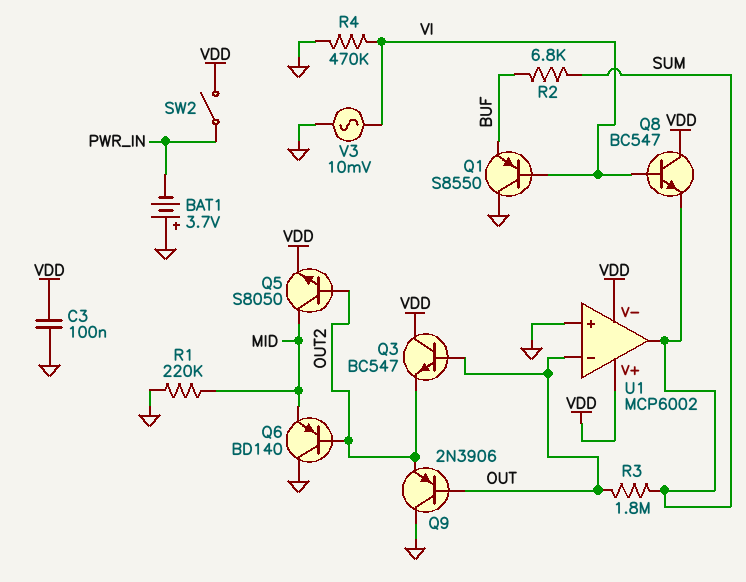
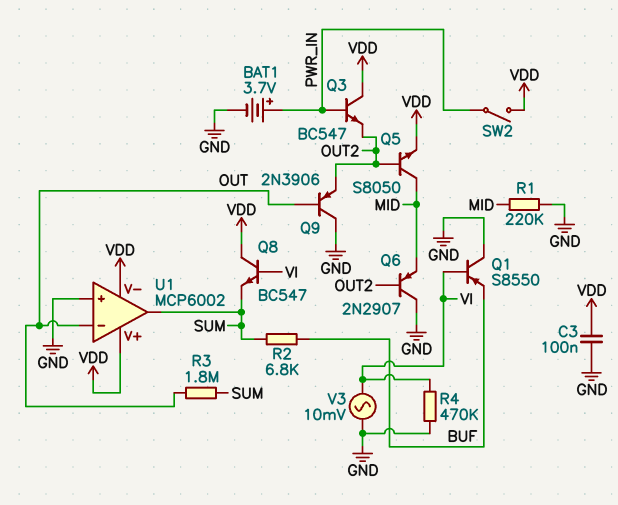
BAT1: 3.7V (plus GND, minus PWR_IN) -> 3.7V (plus PWR_IN, minus GND)
Q3: NPN BC547 (B OUT, C VDD, E OUT2) -> NPN BC547 (B PWR_IN, C VDD, E OUT2)
Q6: PNP BD140 (B OUT2, C GND, E MID) -> PNP 2N2907 (B OUT2, C GND, E MID)

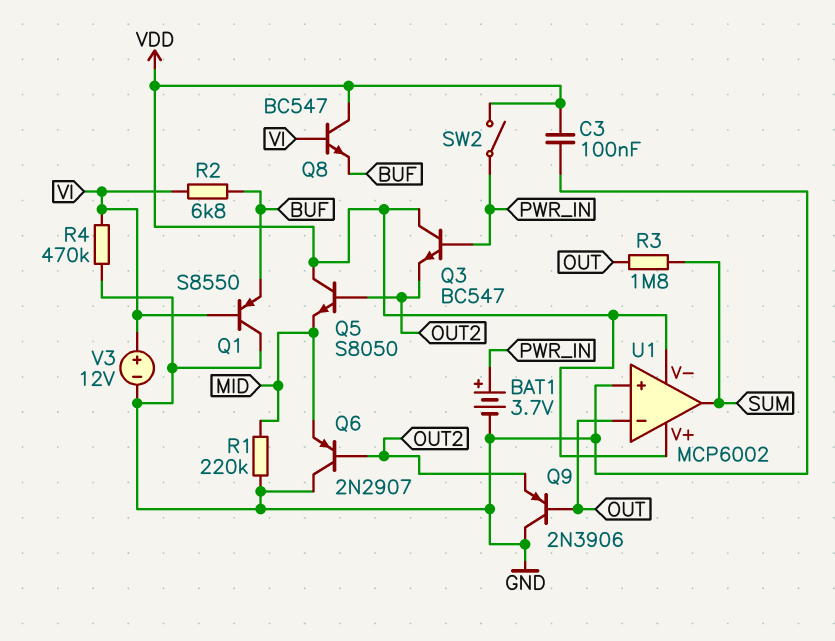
Q5: NPN S8050 (B OUT2, C MID, E VDD) -> NPN S8050 (B OUT2, C VDD, E MID)
Q8: NPN BC547 (B VI, C VDD, E SUM) -> NPN BC547 (B VI, C VDD, E BUF)
R2: 6.8k (BUF, SUM) -> 6.8k (BUF, VI)
V3: AC 10mV (GND, VI) -> 12V (plus VI, minus GND)

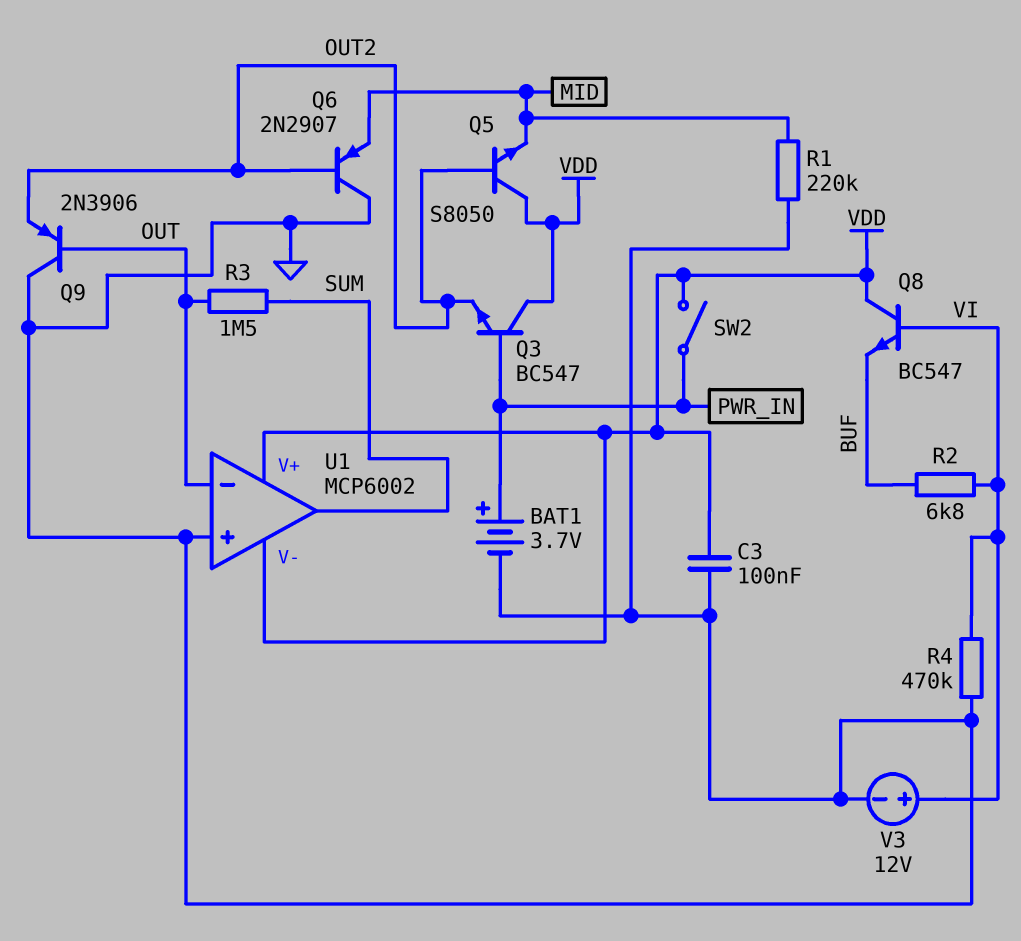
Q1: PNP S8550 (B VI, C GND, E BUF) -> none
R3: 1.8M (OUT, SUM) -> 1.5M (OUT, SUM)

